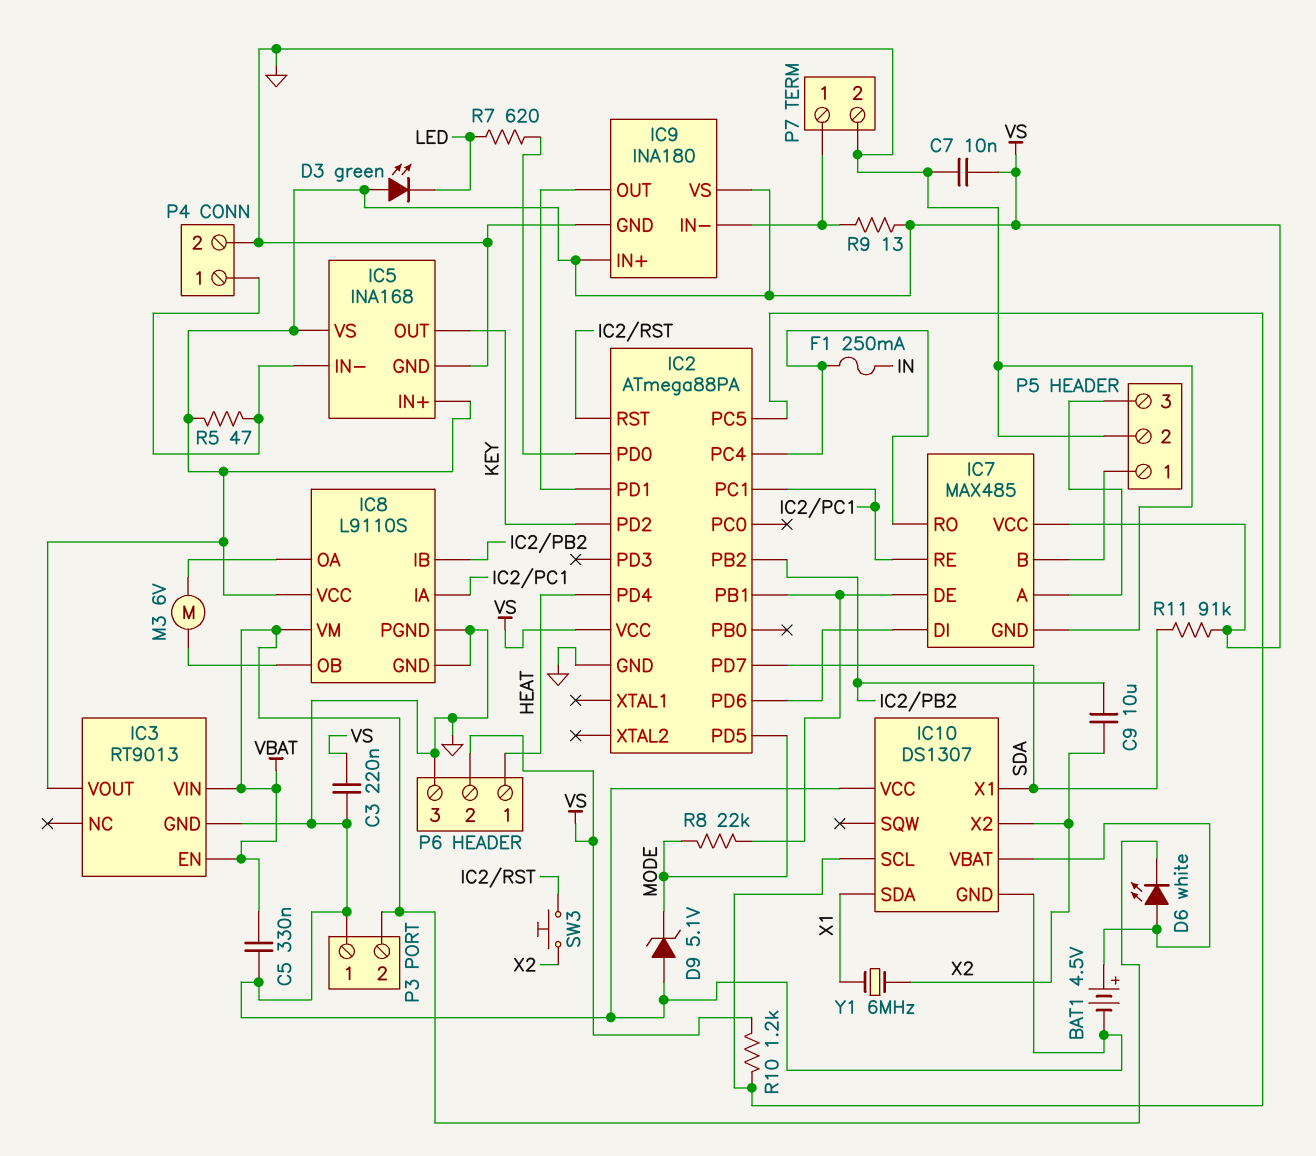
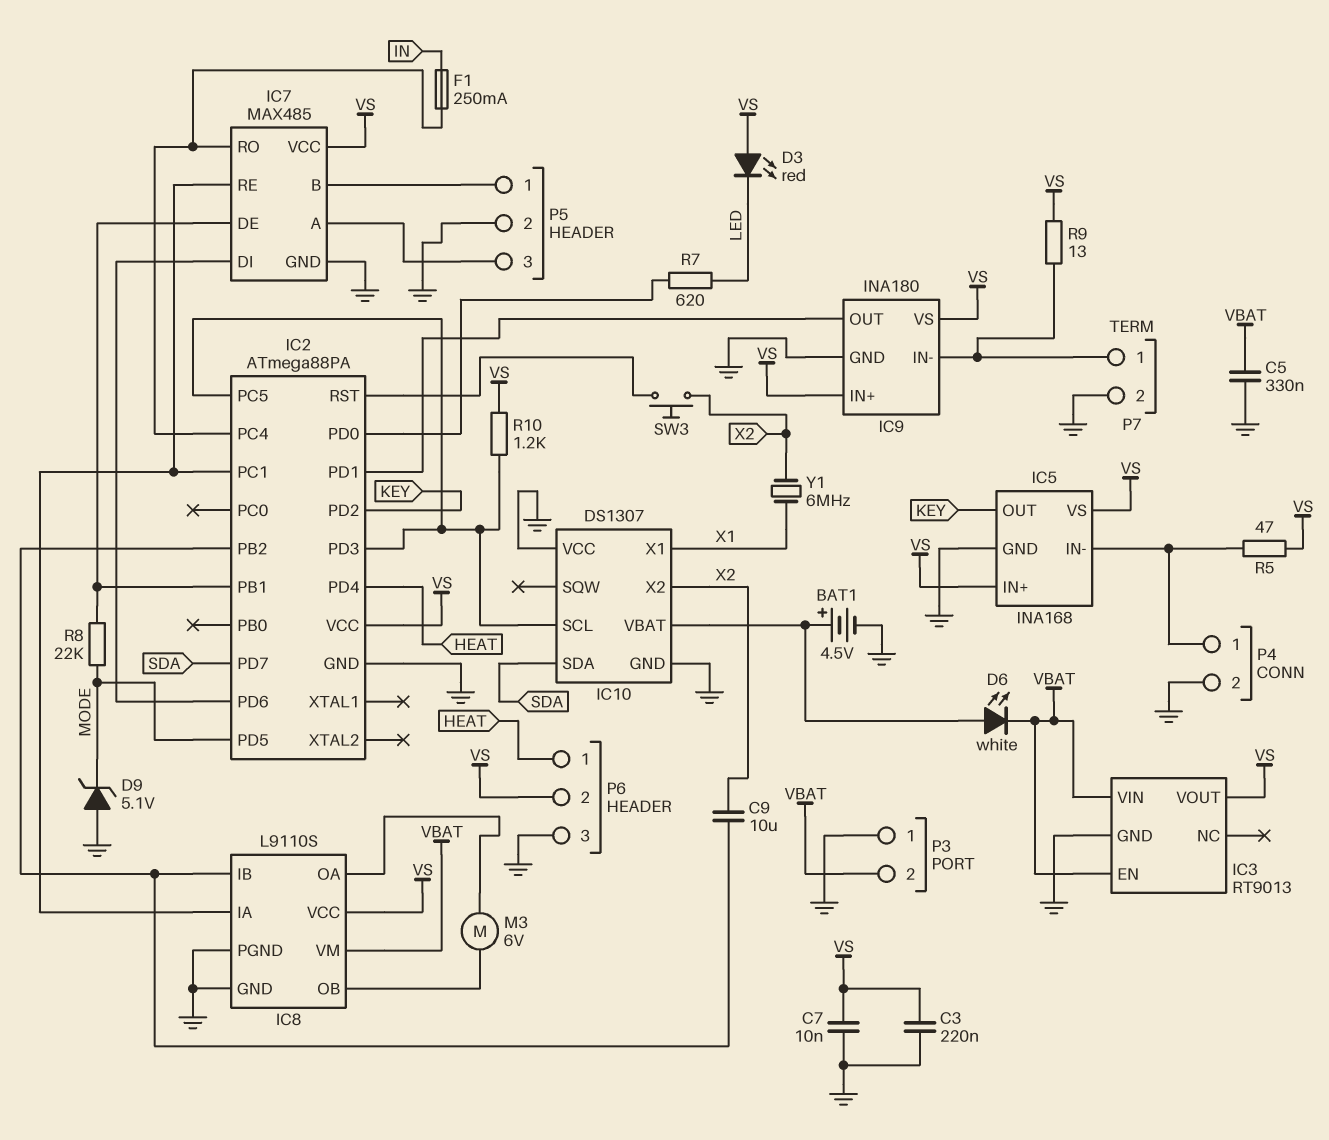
D3: LED green (A VS, K LED) -> LED red (A VS, K LED)
IC2 pin PD3: none -> IC2/PC5
IC10 pin SDA: X1 -> SDA
IC10 pin X1: SDA -> X1
R11: 91k (SDA, VS) -> none

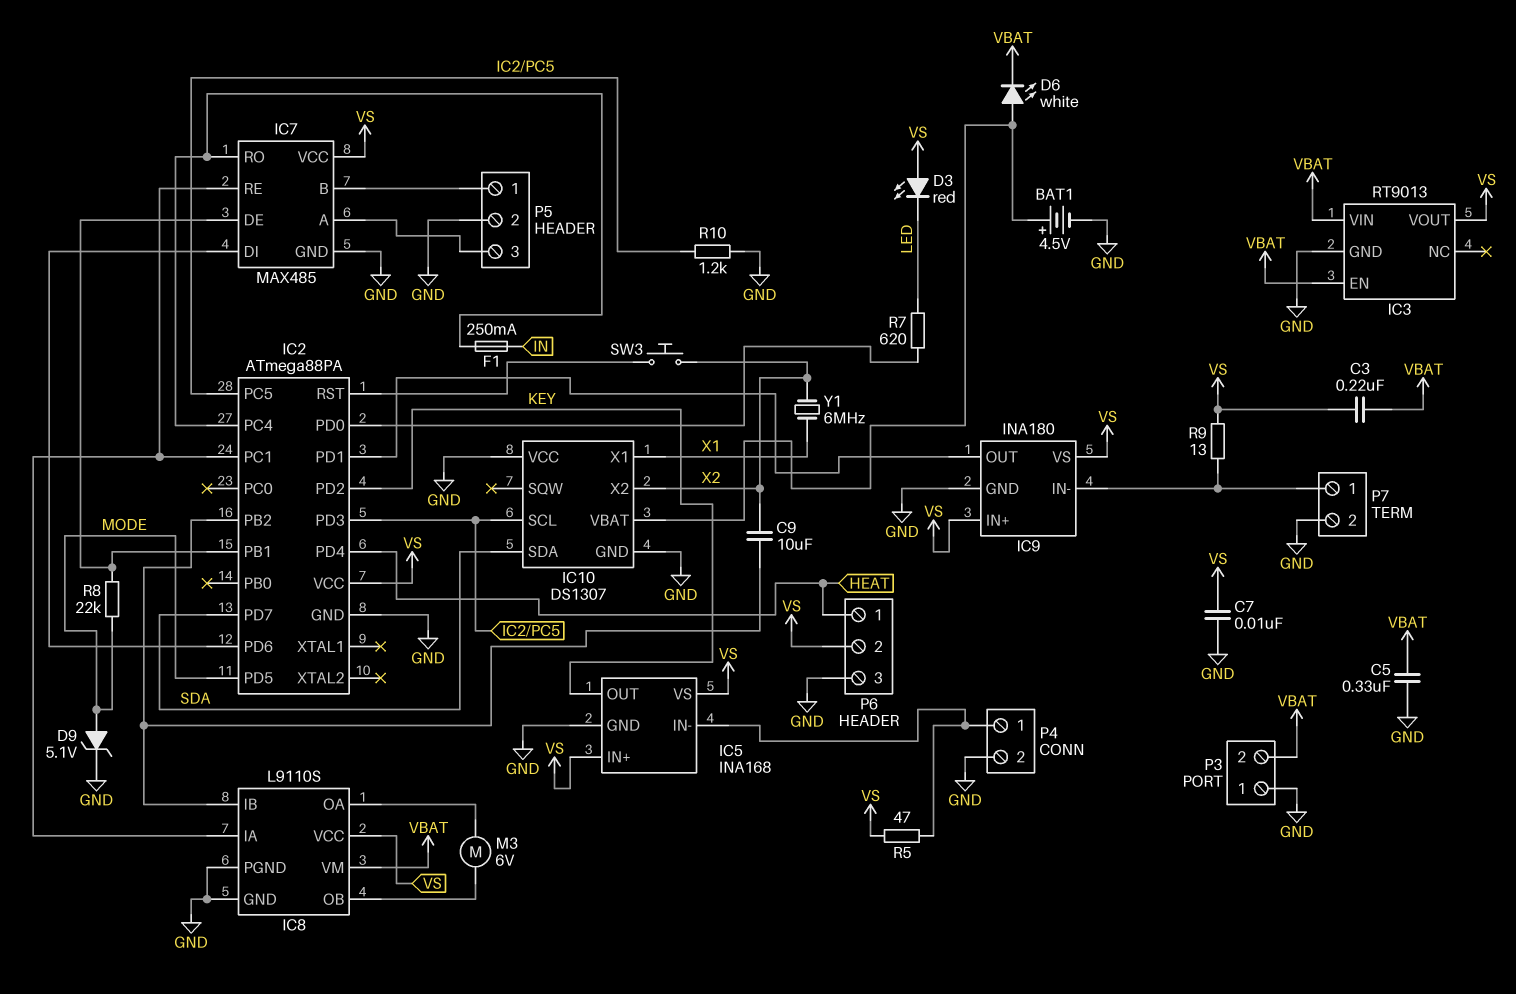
C3: 220nF (GND, VS) -> 220nF (VBAT, VS)
D9: zener 5.1V (A GND, K MODE) -> zener 5.1V (A MODE, K GND)
R10: 1.2k (IC2/PC5, VS) -> 1.2k (GND, IC2/PC5)

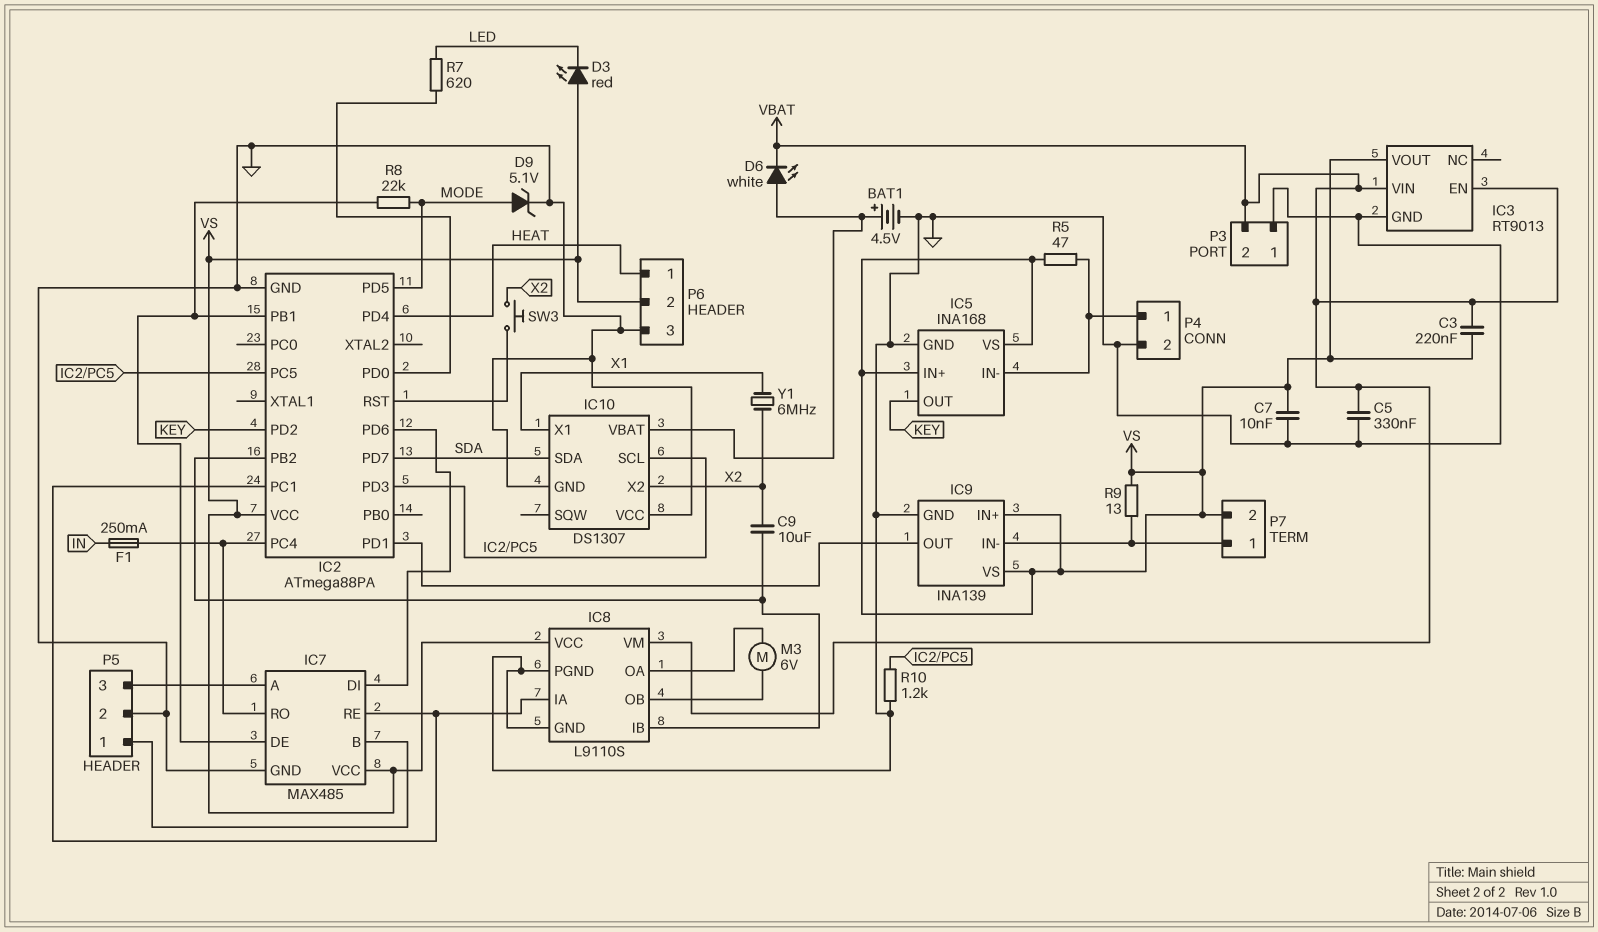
IC9: INA180 -> INA139
P7 pin 2: GND -> VS

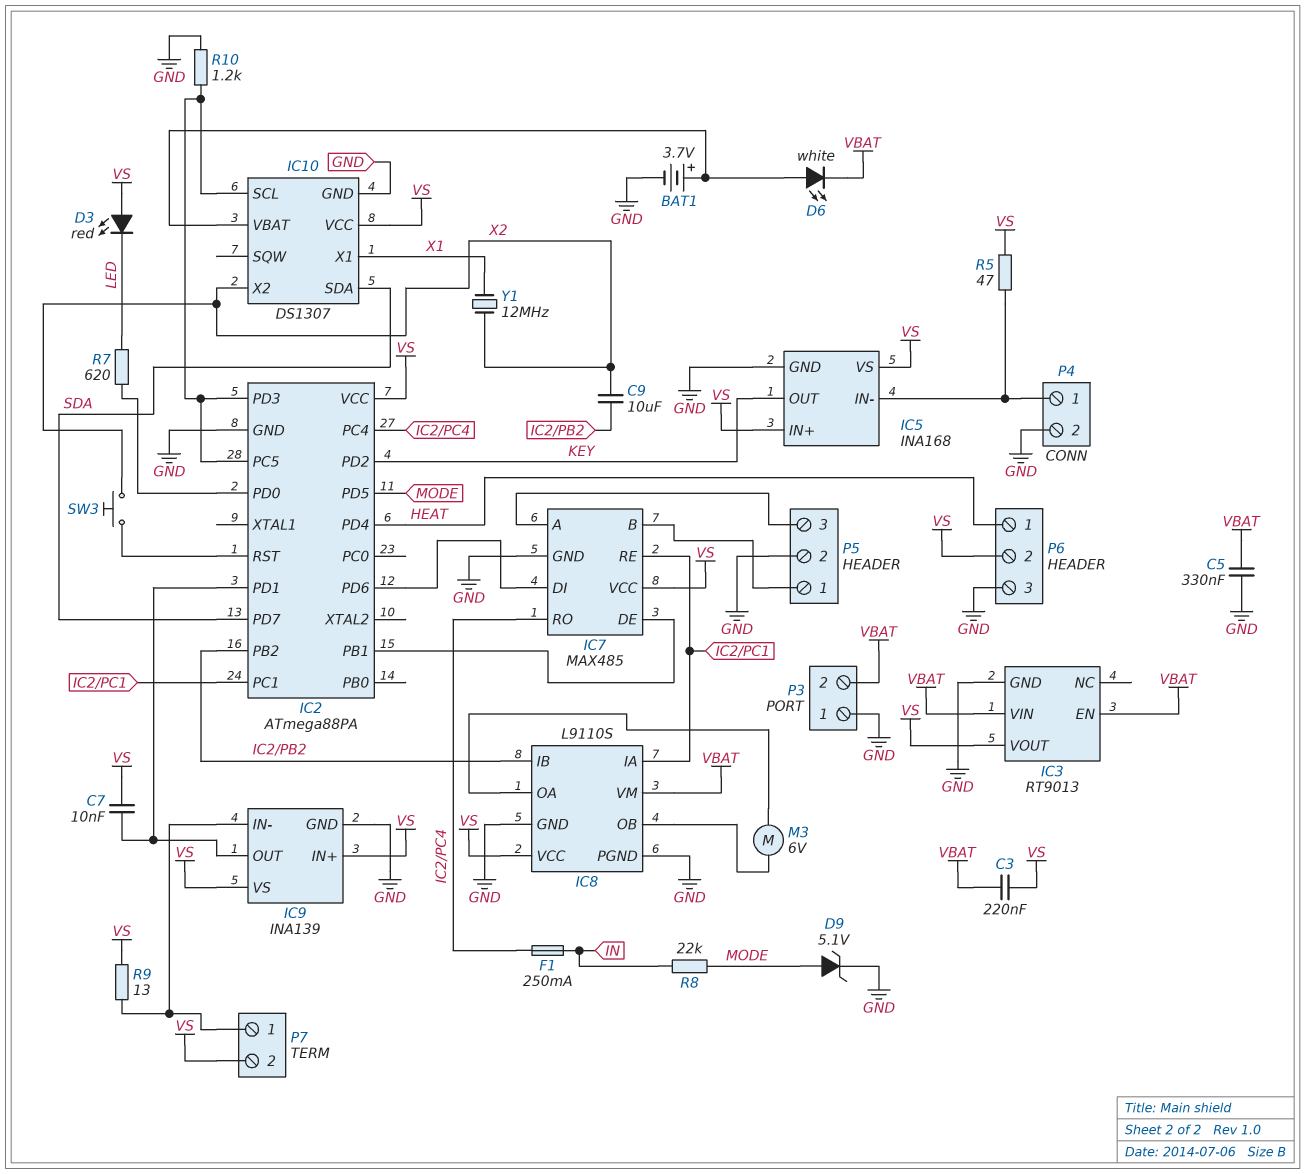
BAT1: 4.5V (plus IC10/VBAT, minus GND) -> 3.7V (plus IC10/VBAT, minus GND)
C7: 10nF (GND, VS) -> 10nF (IC2/PD1, VS)
IC10 pin VCC: GND -> VS
R8: 22k (IC2/PB1, MODE) -> 22k (IN, MODE)
Y1: 6MHz (X1, X2) -> 12MHz (X1, X2)

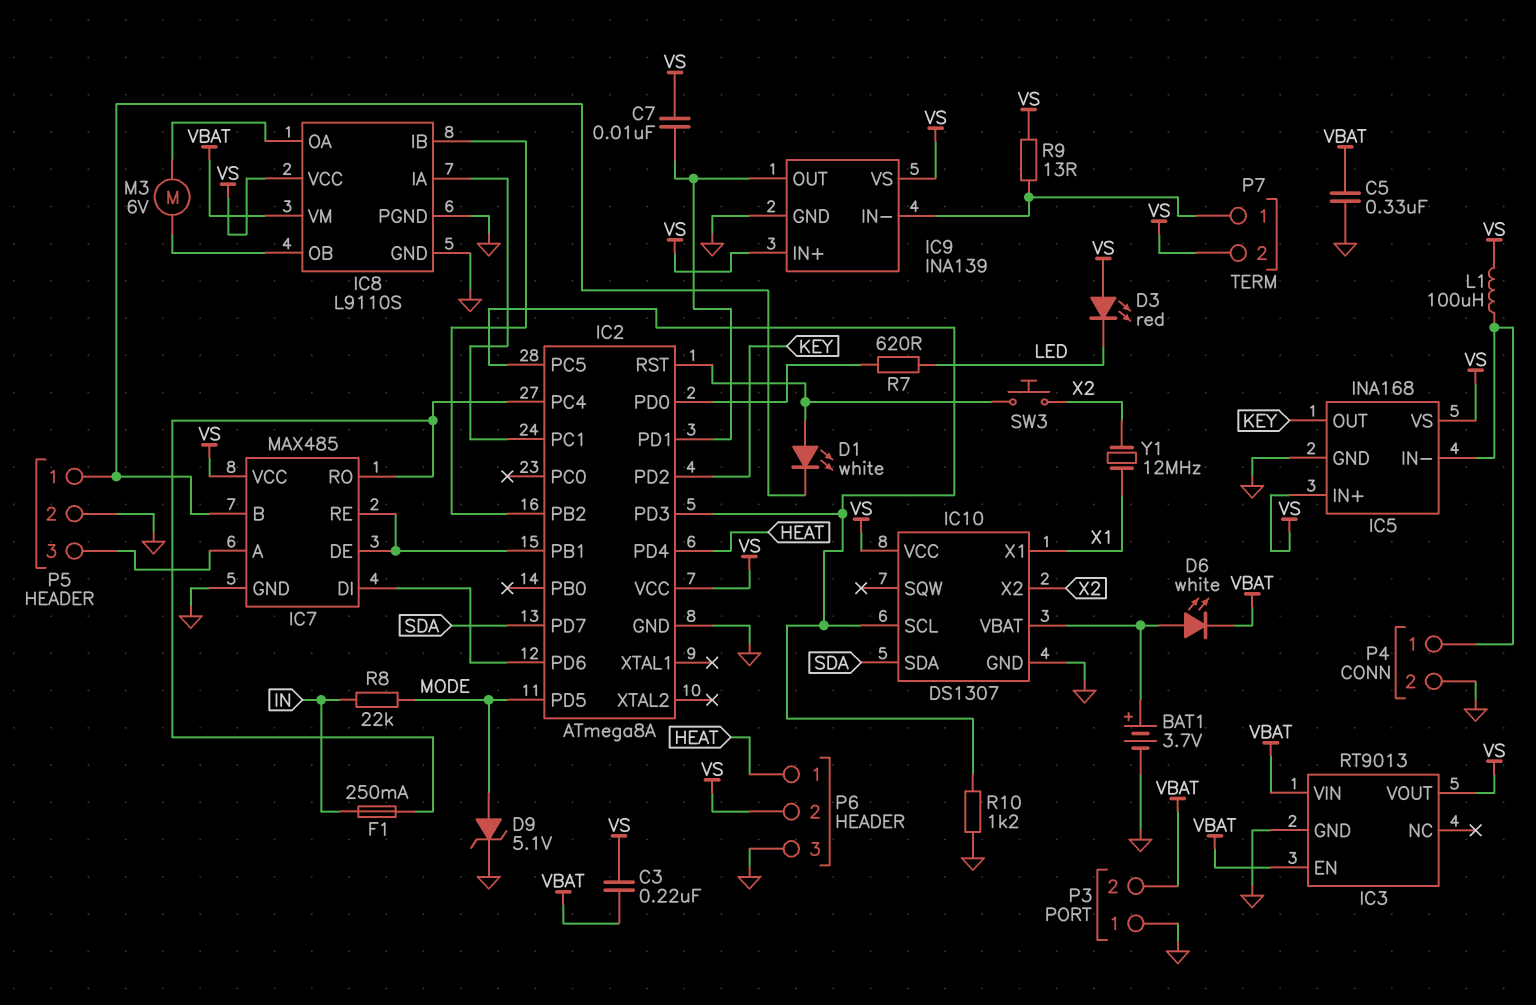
C9: 10uF (IC2/PB2, X2) -> none
D1: none -> LED white (A IC2/RST, K IC7/B)
IC2: ATmega88PA -> ATmega8A
IC7 pin RE: IC2/PC1 -> IC2/PB1
L1: none -> 100uH (IC5/IN-, VS)
R5: 47 (IC5/IN-, VS) -> none

